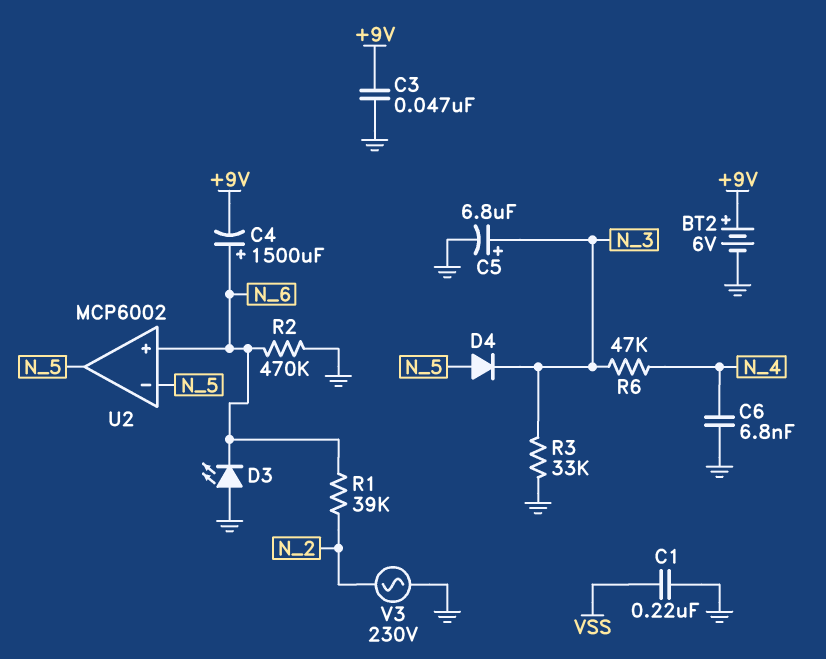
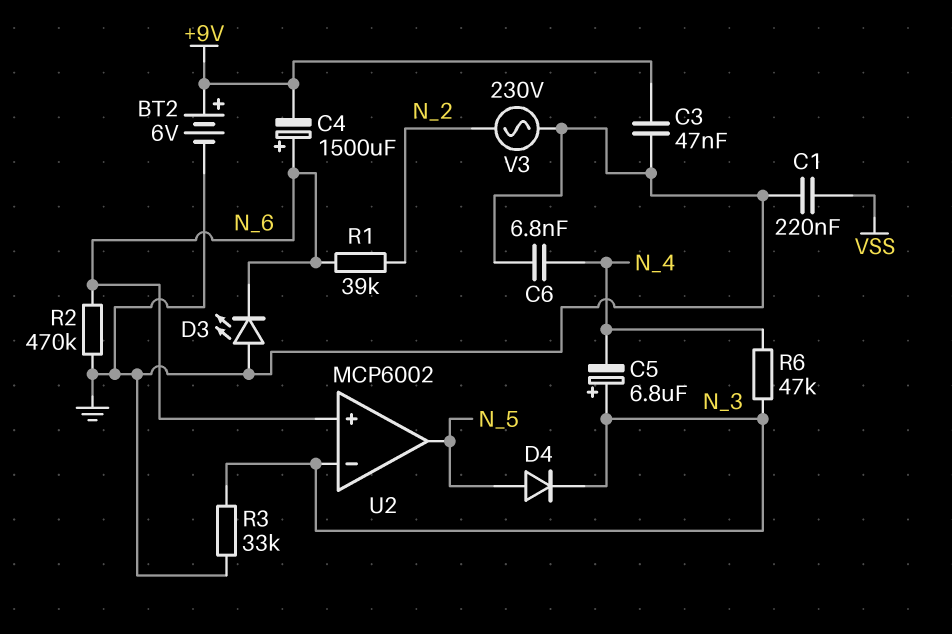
C5: 6.8uF (plus N_3, minus GND) -> 6.8uF (plus N_3, minus N_4)
U2 pin in-: N_5 -> N_3

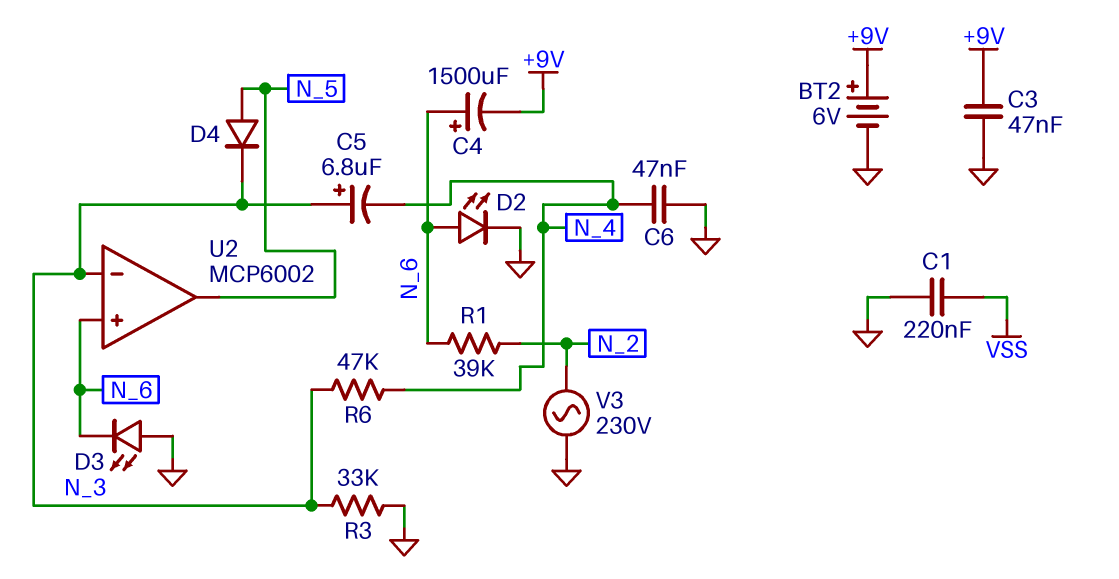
C6: 6.8nF (GND, N_4) -> 47nF (GND, N_4)
D2: none -> LED (A N_6, K GND)
R2: 470k (GND, N_6) -> none

